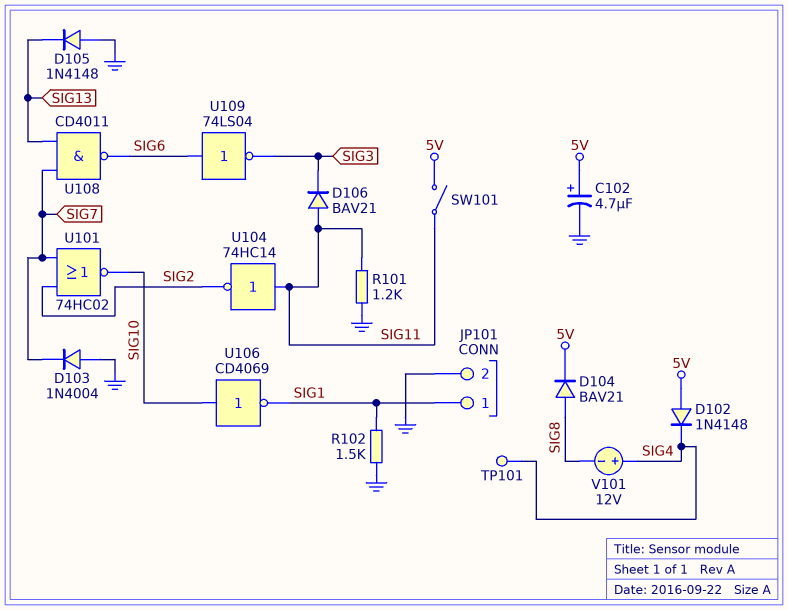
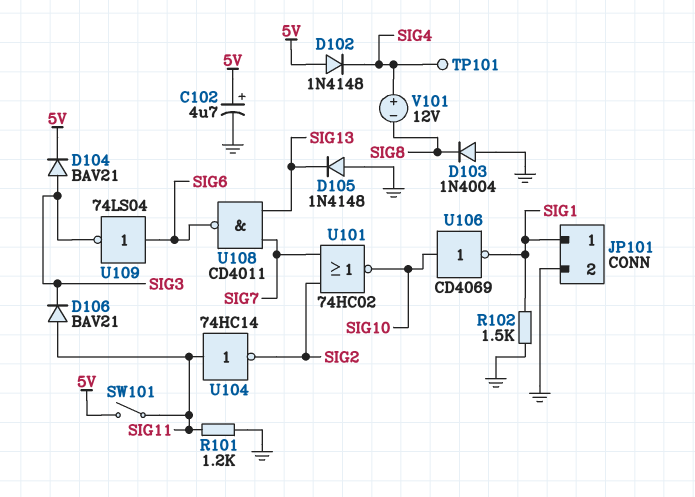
D103: diode 1N4004 (A GND, K SIG7) -> diode 1N4004 (A GND, K SIG8)
D104: diode BAV21 (A SIG8, K 5V) -> diode BAV21 (A SIG3, K 5V)

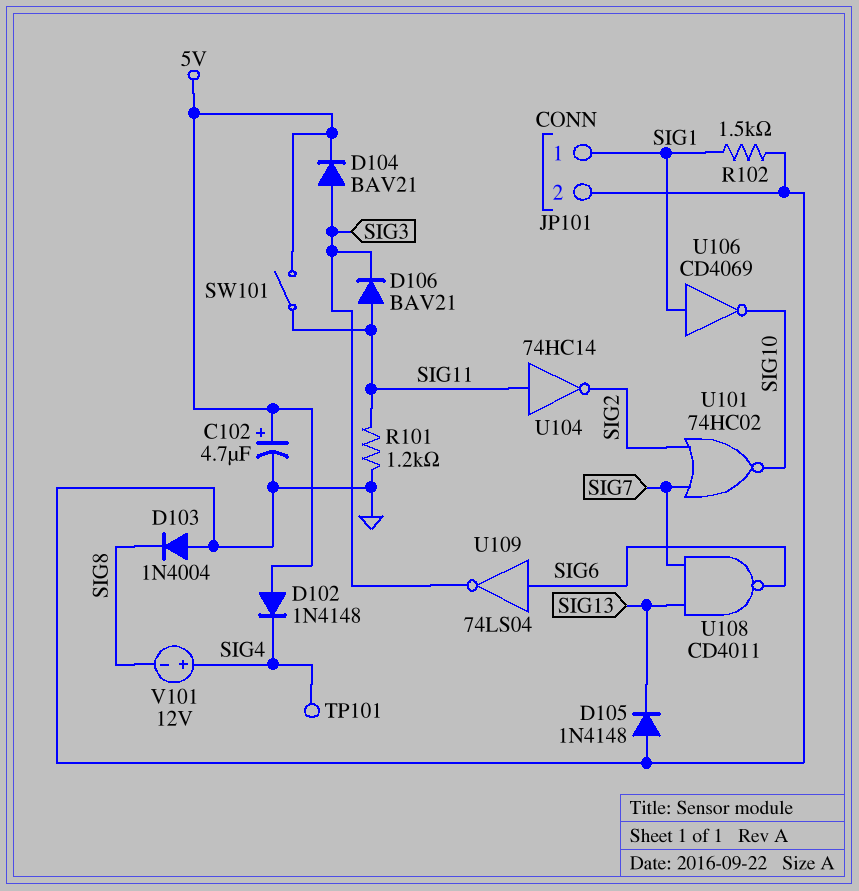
U106: NOT CD4069 (in SIG10, out SIG1) -> NOT CD4069 (in SIG1, out SIG10)

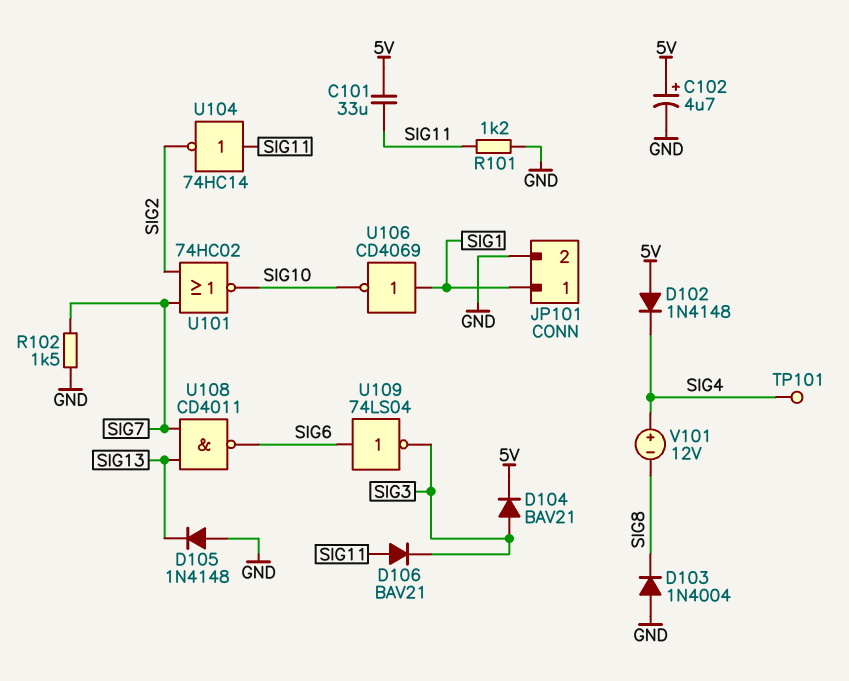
C101: none -> 33uF (5V, SIG11)
R102: 1.5k (GND, SIG1) -> 1.5k (GND, SIG7)
SW101: switch (5V, SIG11) -> none

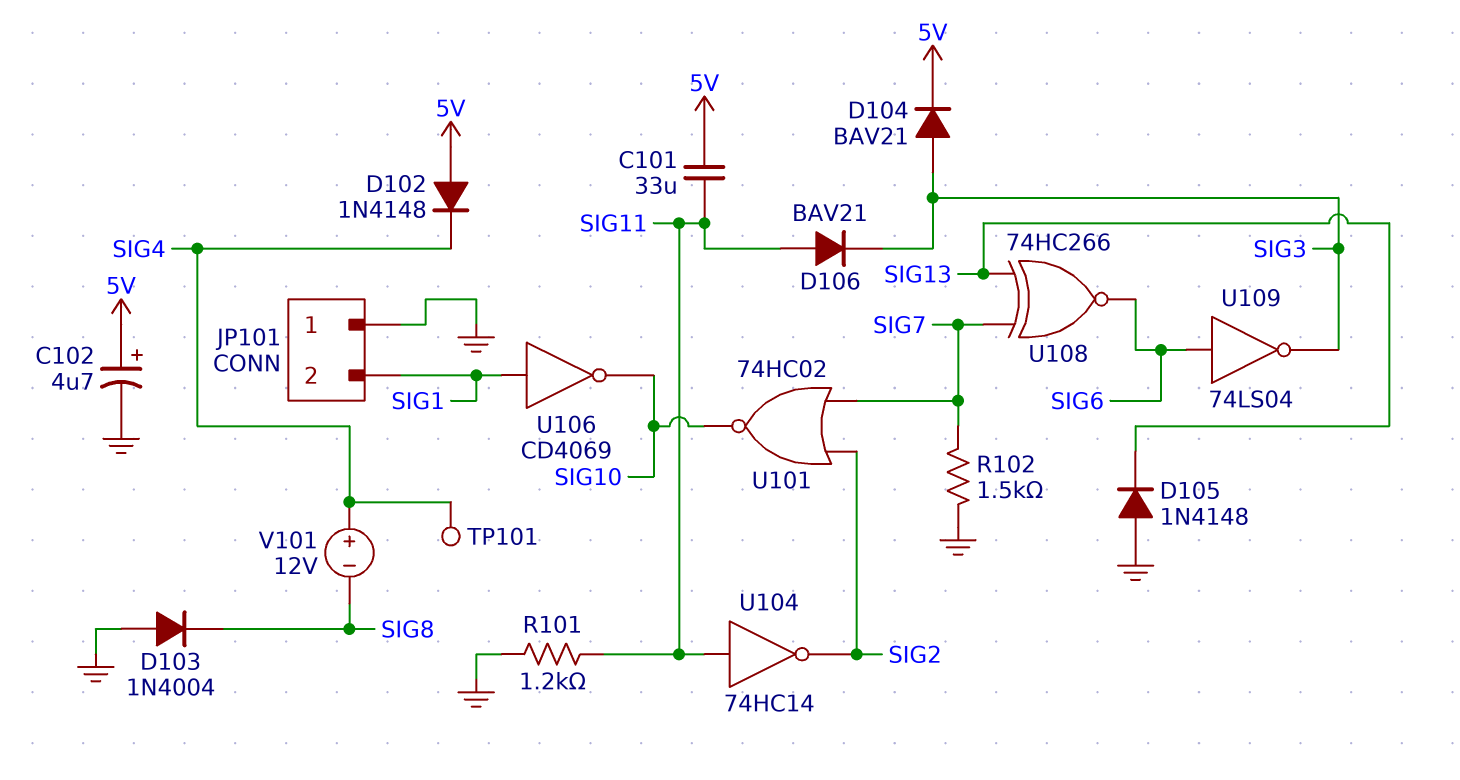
JP101 pin 1: SIG1 -> GND
JP101 pin 2: GND -> SIG1
U108: NAND CD4011 (in SIG7, in SIG13, out SIG6) -> XNOR 74HC266 (in SIG7, in SIG13, out SIG6)

